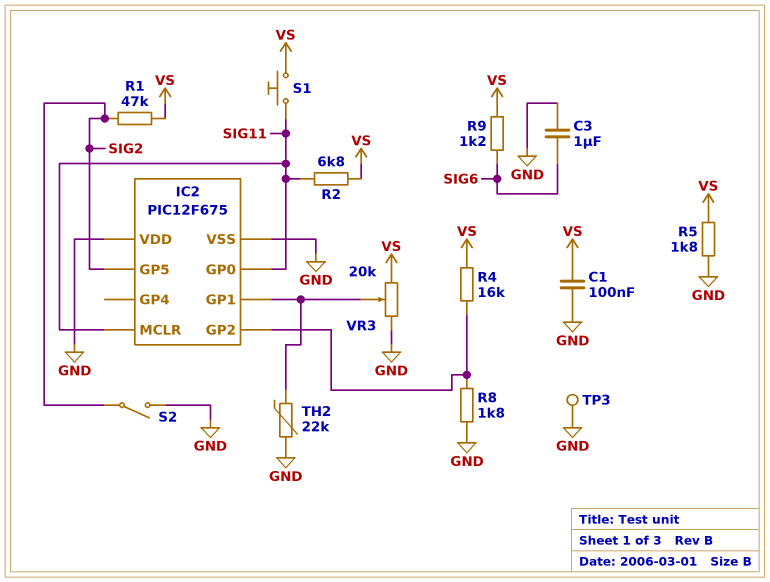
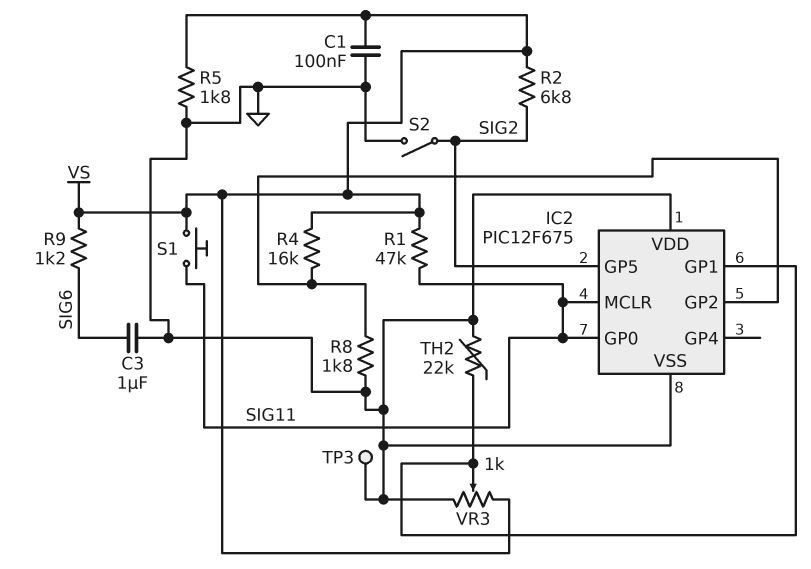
R1: 47k (SIG2, VS) -> 47k (SIG11, VS)
R2: 6.8k (SIG11, VS) -> 6.8k (SIG2, VS)
VR3: 20k (GND, VS, wiper IC2/GP1) -> 1k (GND, VS, wiper IC2/GP1)

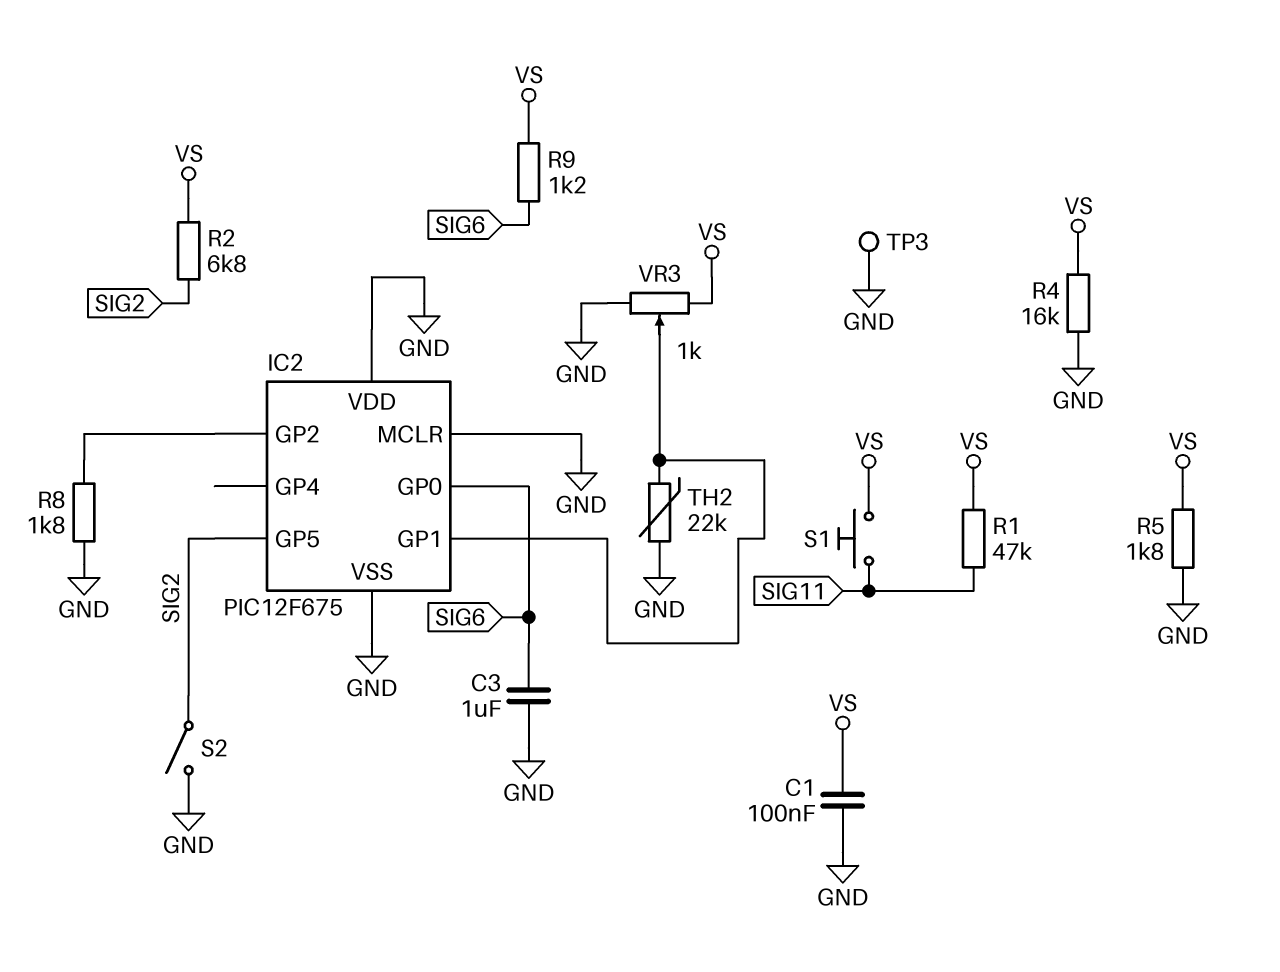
IC2 pin GP0: SIG11 -> SIG6
IC2 pin MCLR: SIG11 -> GND
R4: 16k (IC2/GP2, VS) -> 16k (GND, VS)

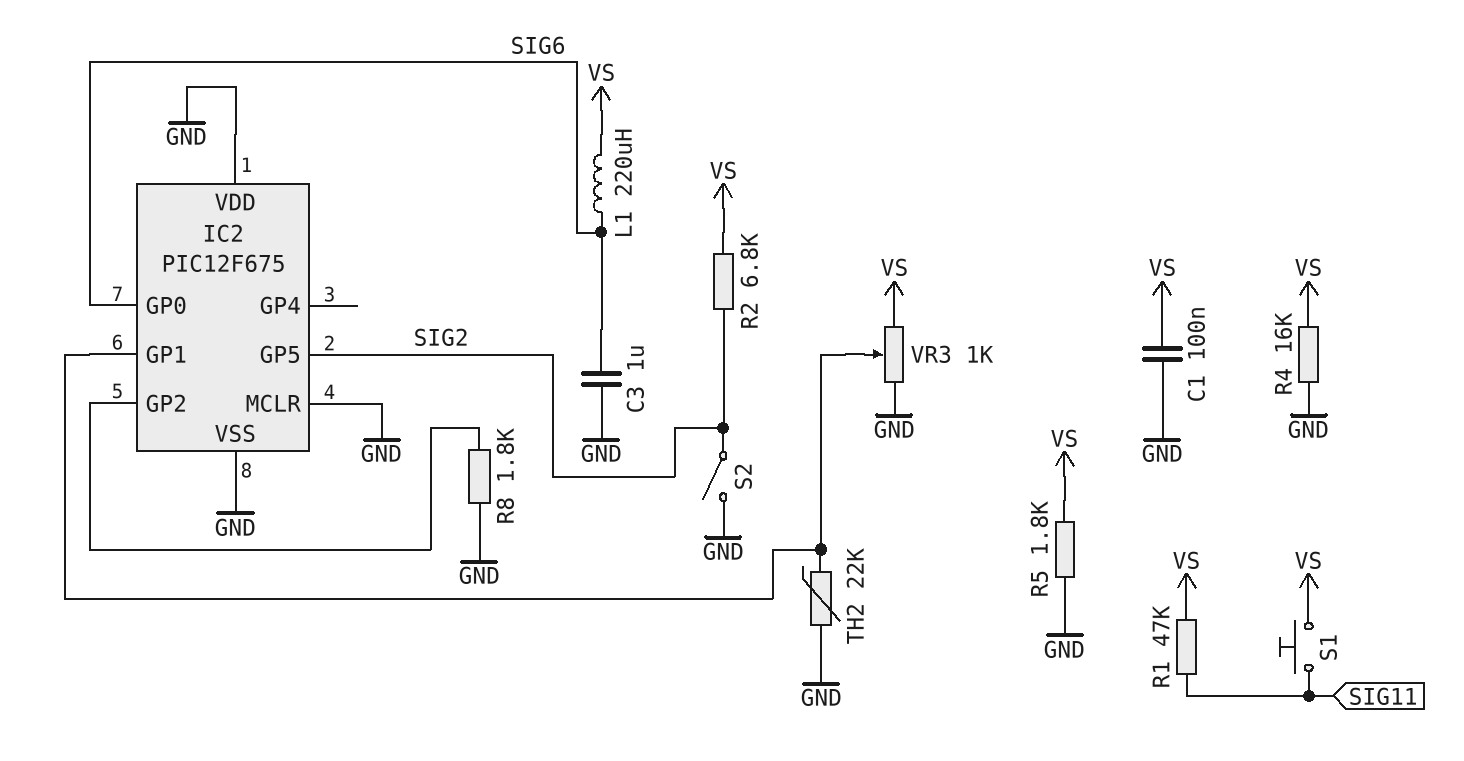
L1: none -> 220uH (SIG6, VS)
R9: 1.2k (SIG6, VS) -> none
TP3: test point (GND) -> none

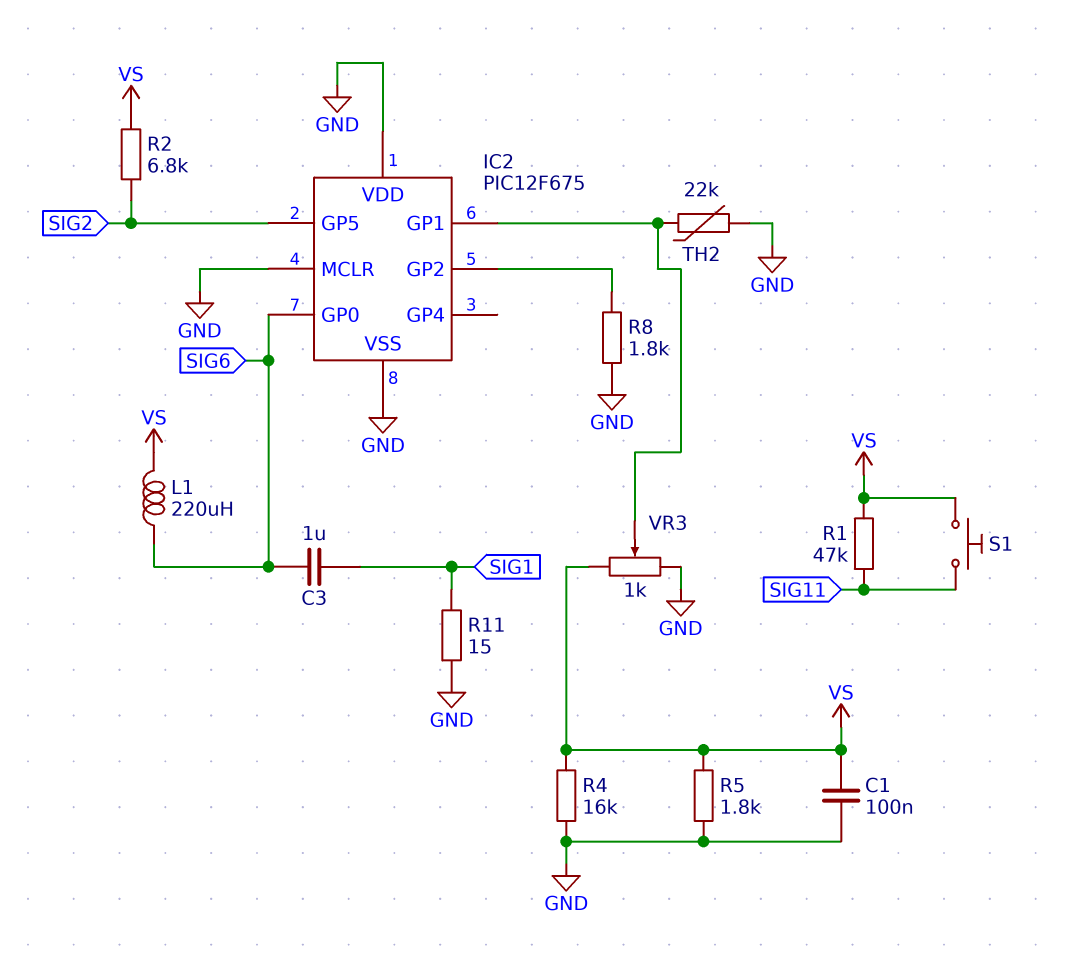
C3: 1uF (GND, SIG6) -> 1uF (SIG1, SIG6)
R11: none -> 15 (GND, SIG1)
S2: switch (GND, SIG2) -> none

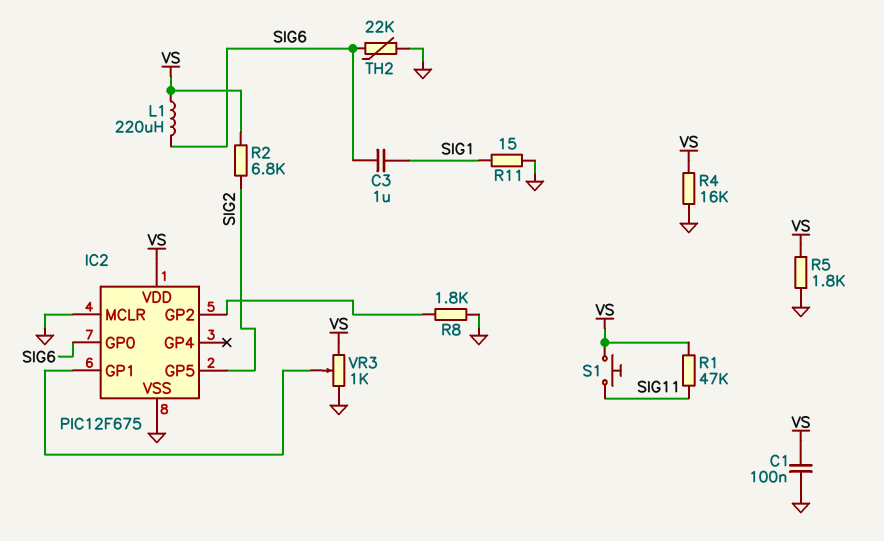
IC2 pin VDD: GND -> VS
TH2: 22k (GND, IC2/GP1) -> 22k (GND, SIG6)

